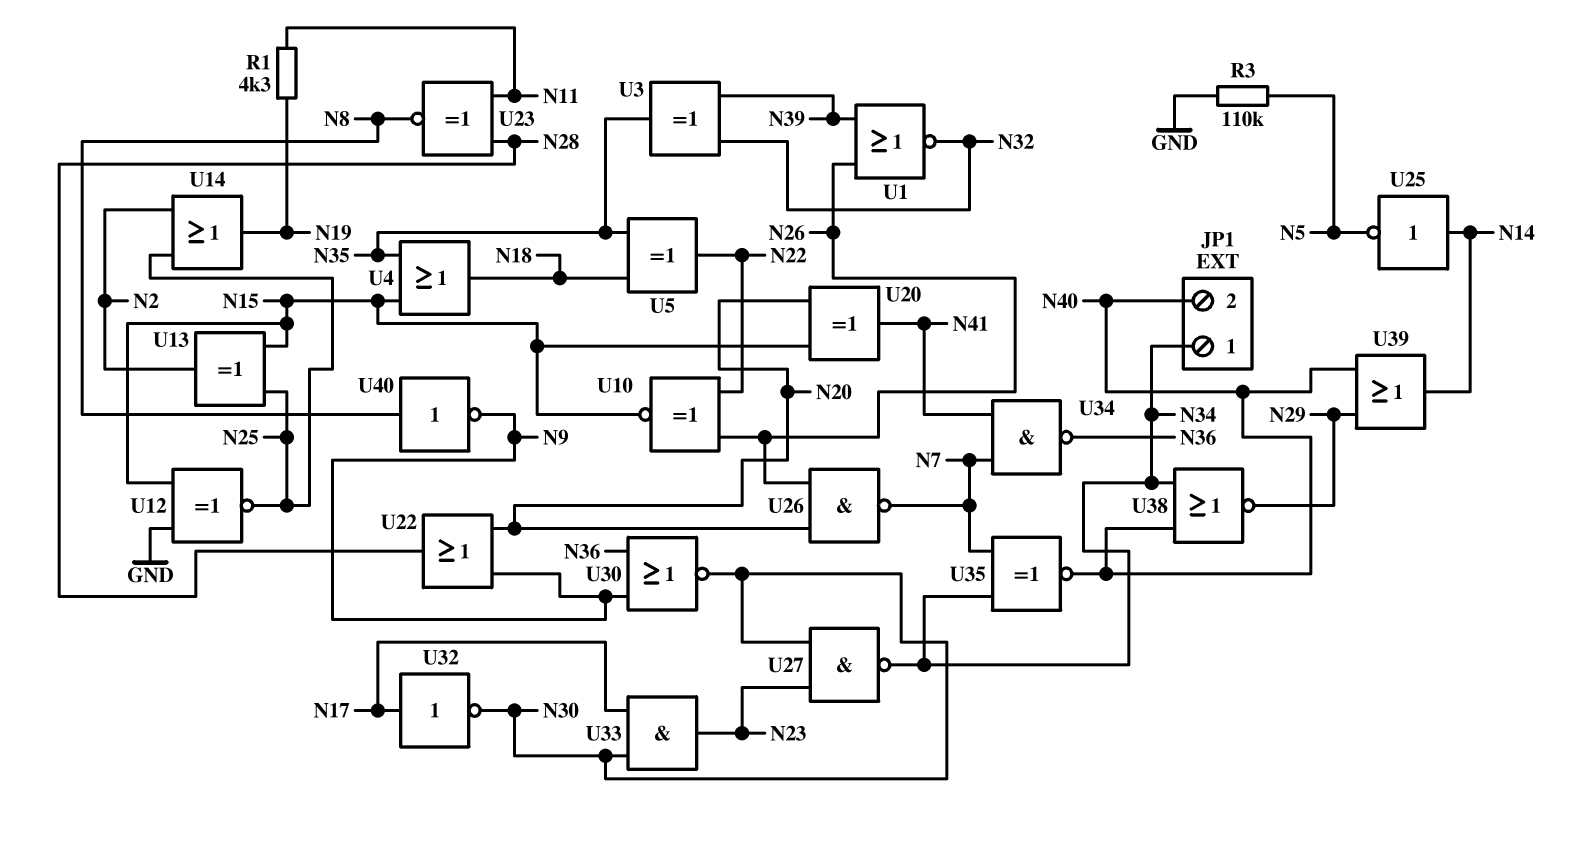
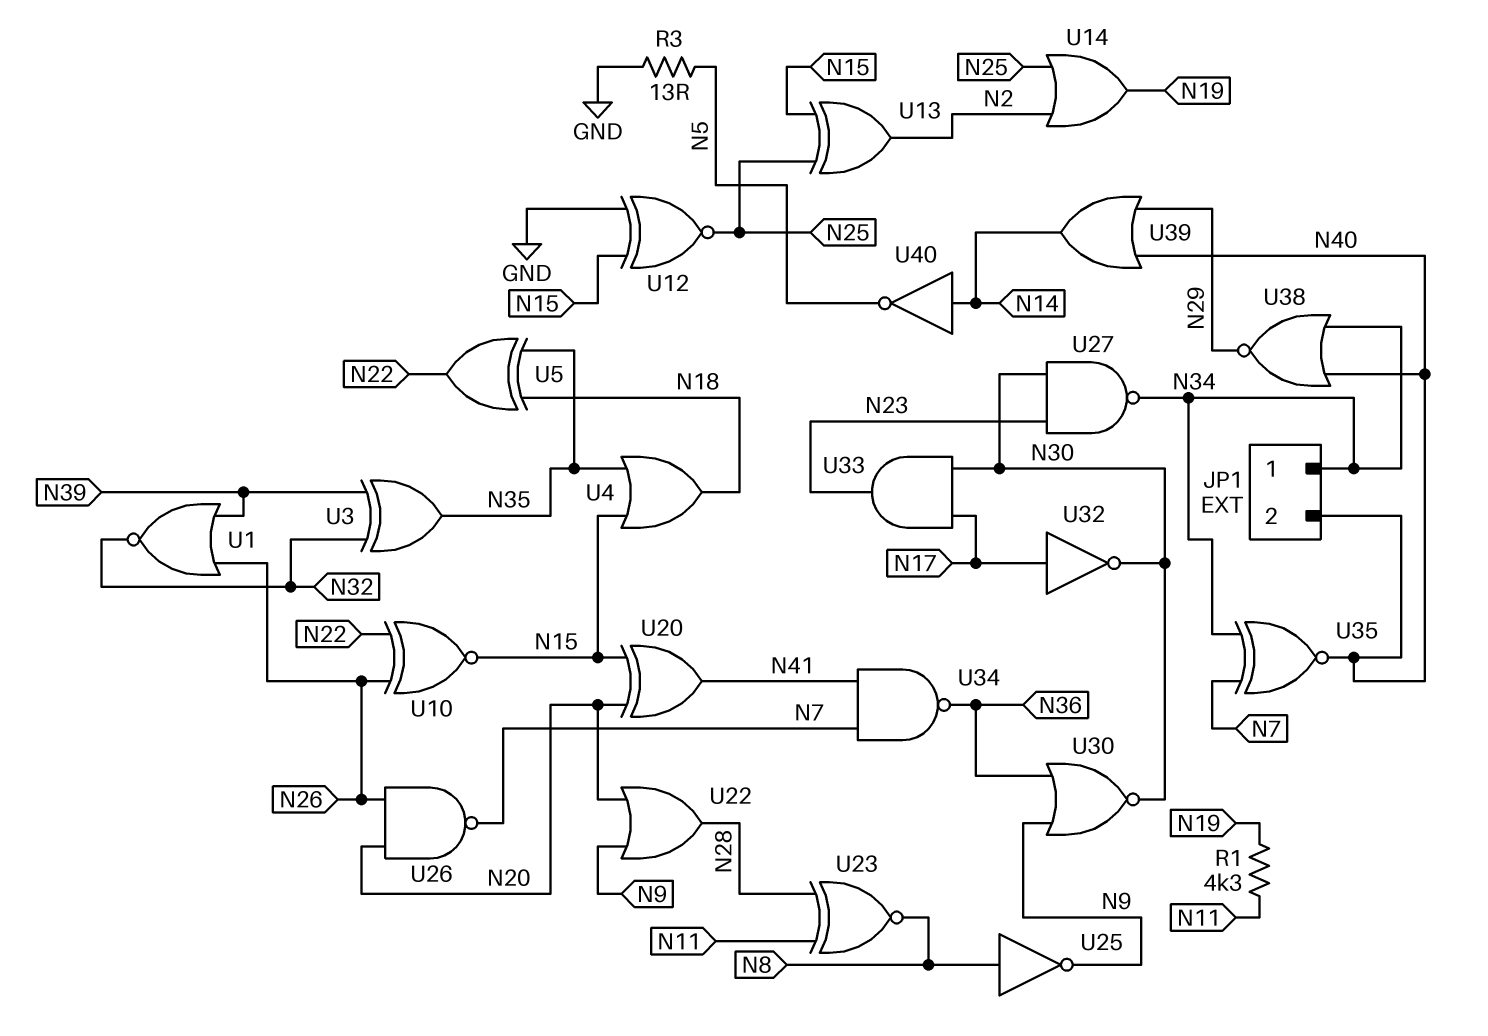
R3: 110k (GND, N5) -> 13 (GND, N5)
U25: NOT (in N14, out N5) -> NOT (in N8, out N9)
U40: NOT (in N8, out N9) -> NOT (in N14, out N5)

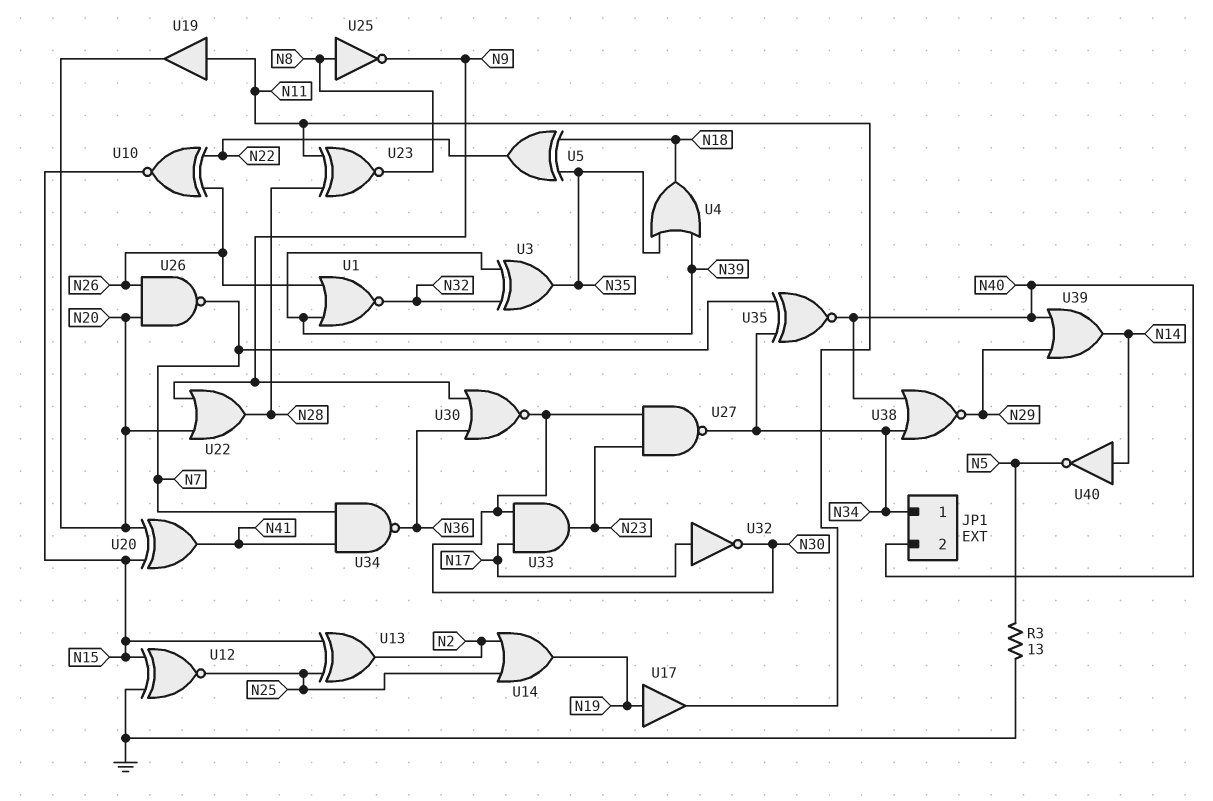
R1: 4.3k (N11, N19) -> none
U4: OR (in N15, in N35, out N18) -> OR (in N35, in N39, out N18)
U17: none -> buffer (in N19, out N11)
U19: none -> buffer (in N11, out N20)

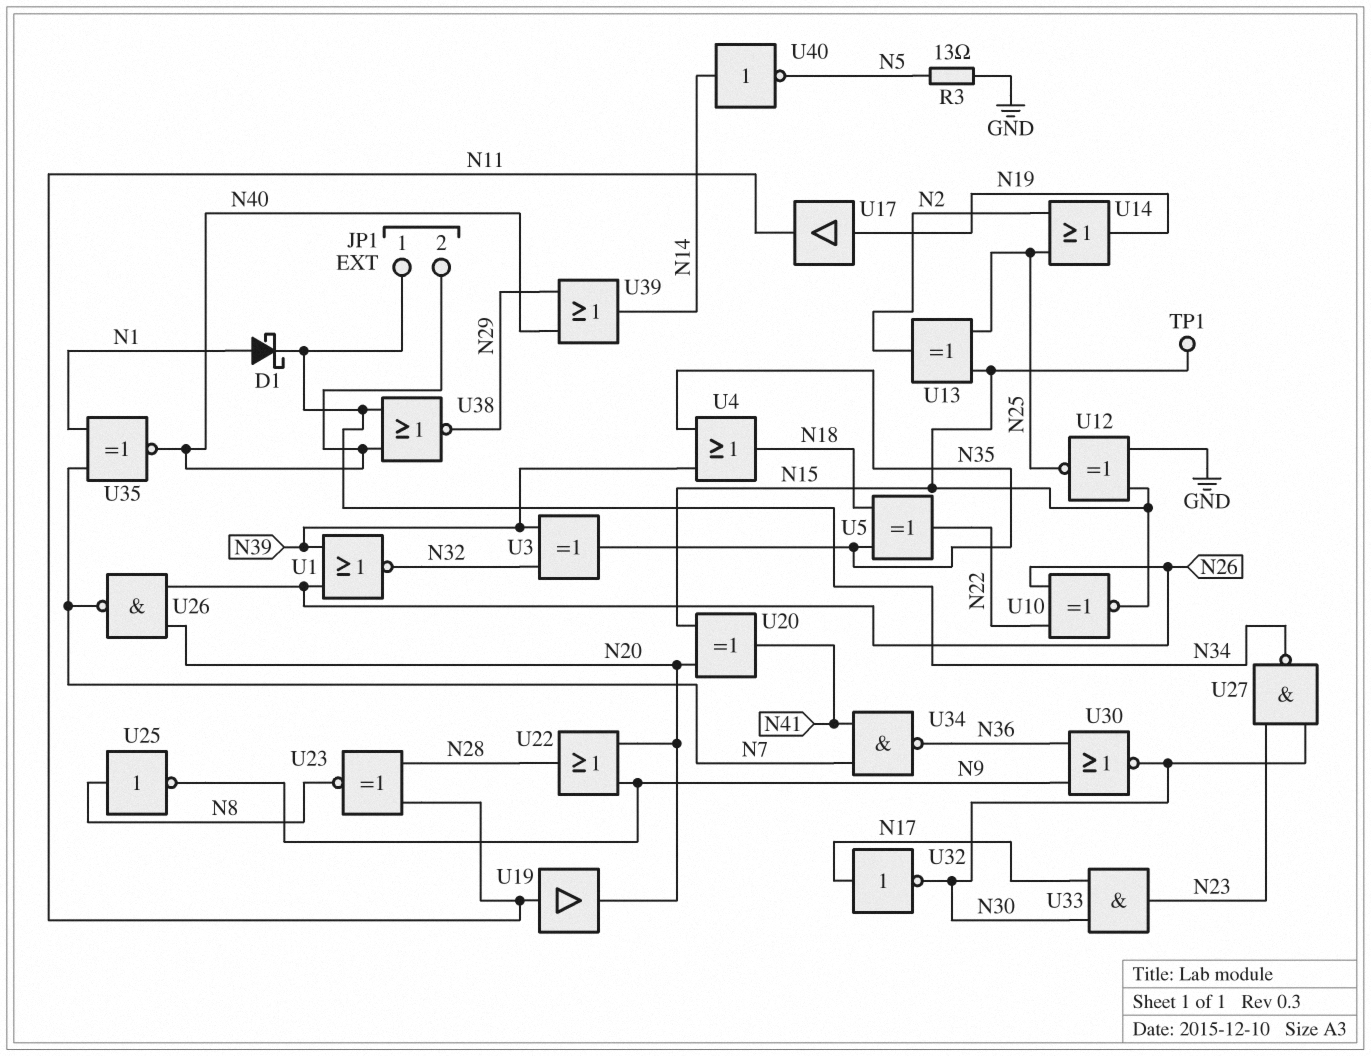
D1: none -> schottky (A N1, K N34)
TP1: none -> test point (N15)
U35: XNOR (in N7, in N34, out N40) -> XNOR (in N1, in N7, out N40)

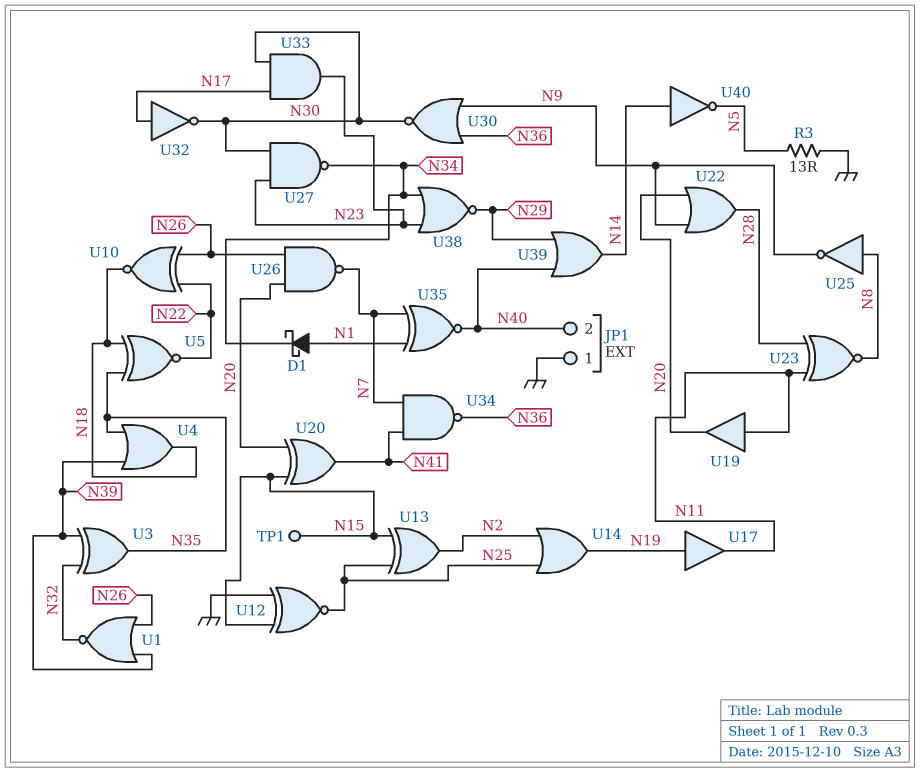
JP1 pin 1: N34 -> GND
U5: XOR (in N18, in N35, out N22) -> XNOR (in N18, in N35, out N22)
U10: XNOR (in N22, in N26, out N15) -> XNOR (in N22, in N26, out N18)
U38: NOR (in N34, in N40, out N29) -> NOR (in N23, in N34, out N29)

